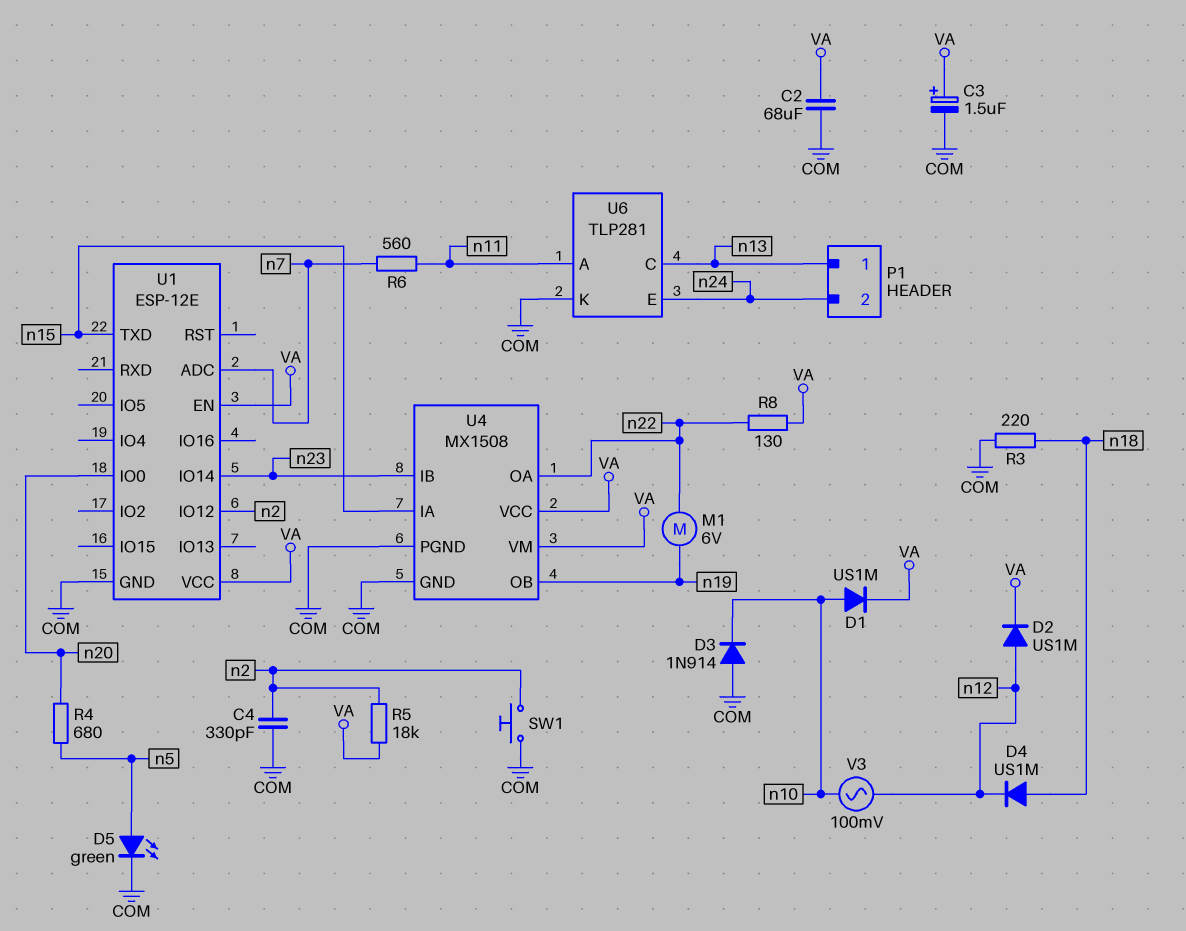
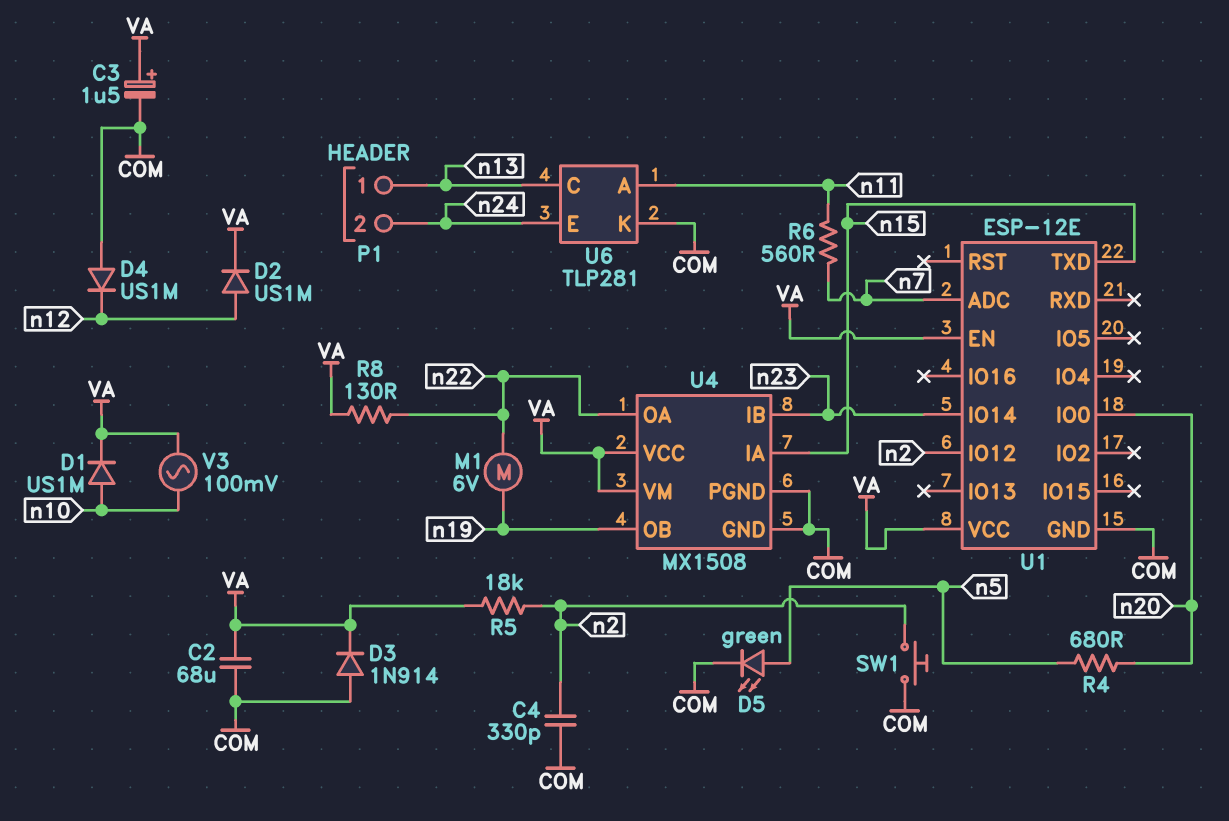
D3: diode 1N914 (A COM, K n10) -> diode 1N914 (A COM, K VA)
D4: diode US1M (A n18, K n12) -> diode US1M (A COM, K n12)
R3: 220 (COM, n18) -> none
V3: AC 100mV (n10, n12) -> AC 100mV (VA, n10)

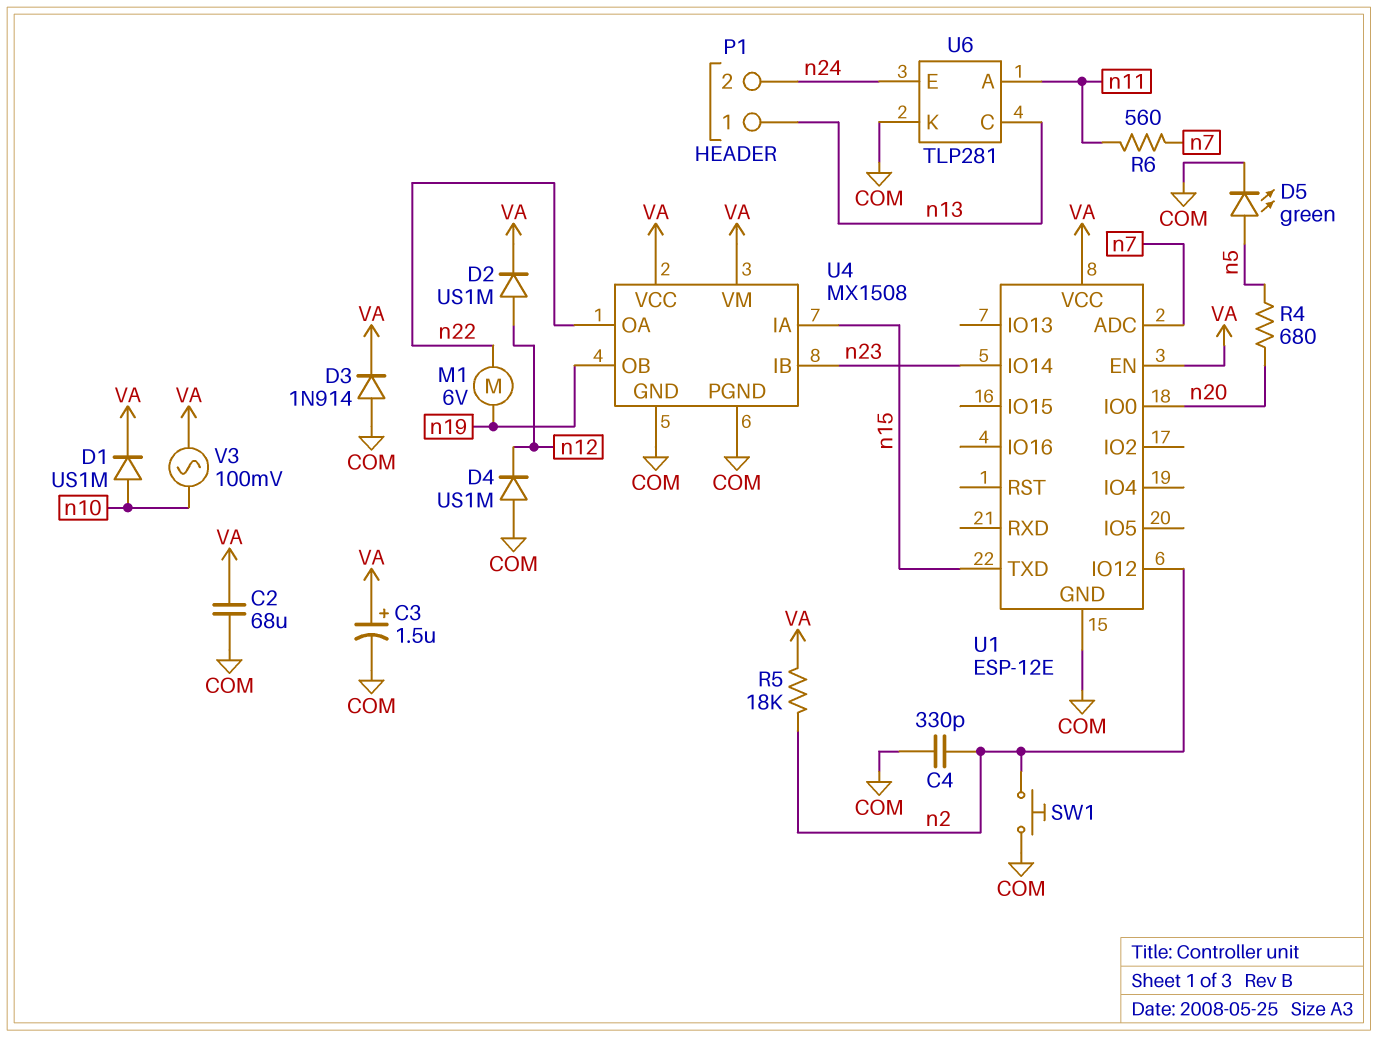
R8: 130 (VA, n22) -> none

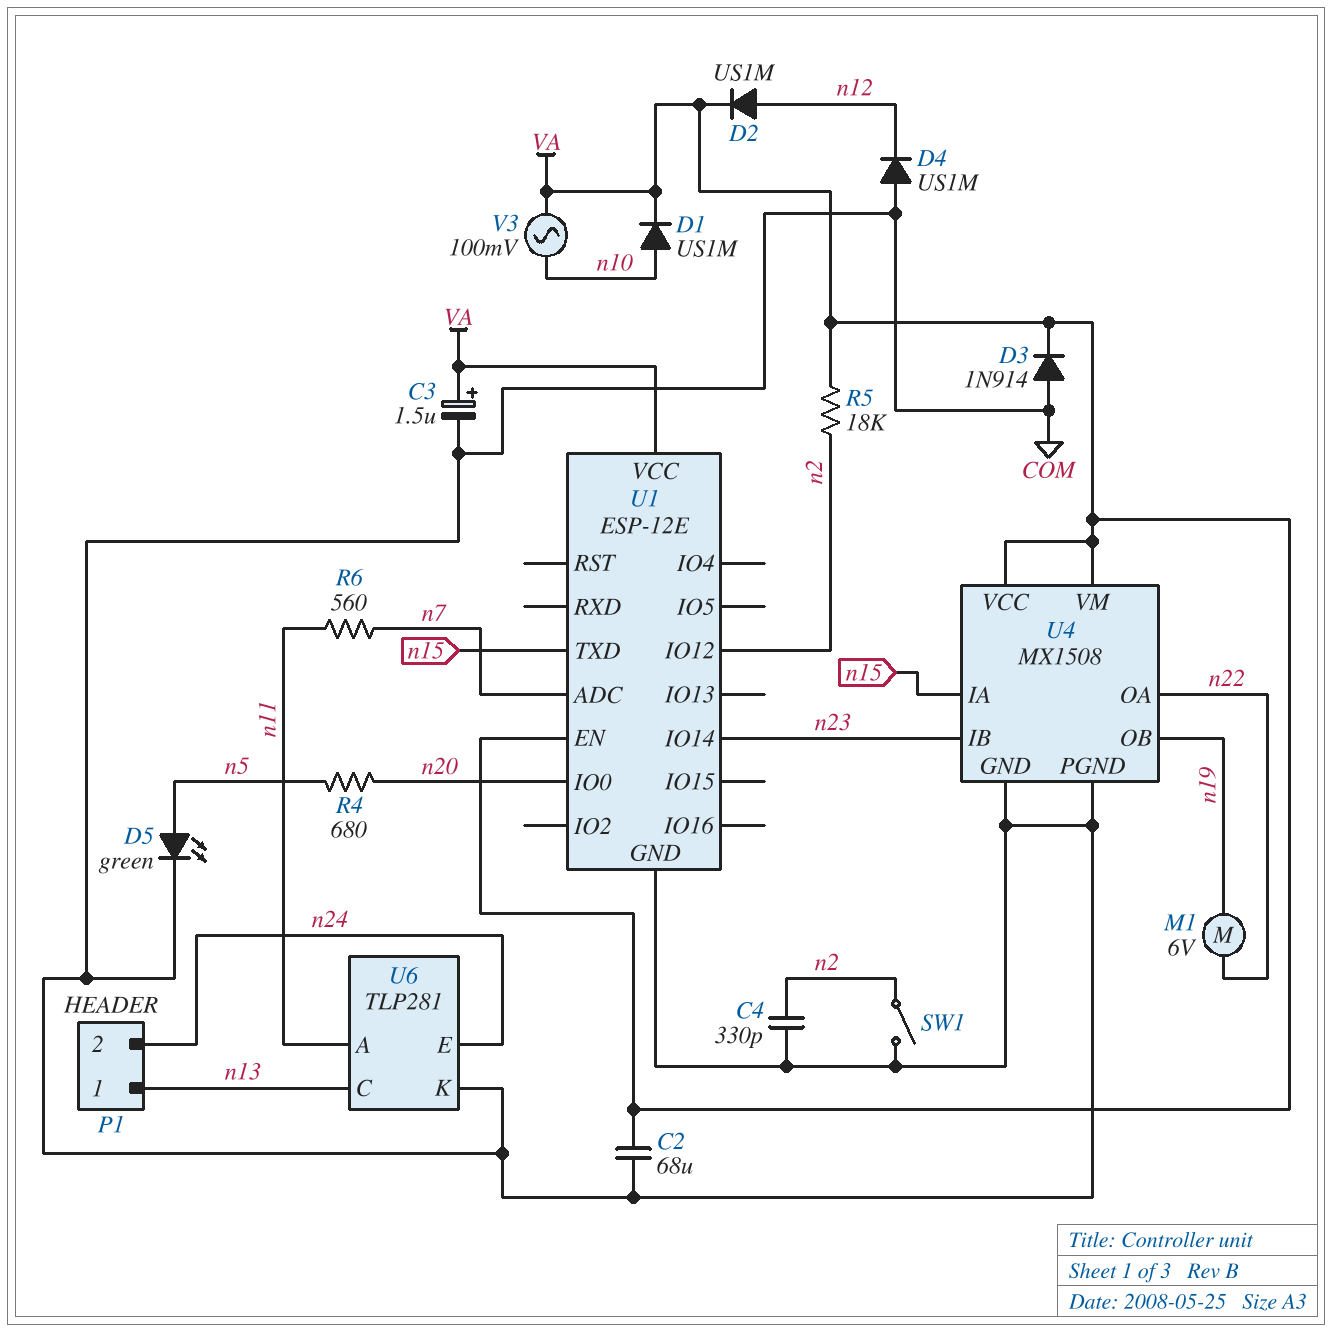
SW1: button (COM, n2) -> switch (COM, n2)

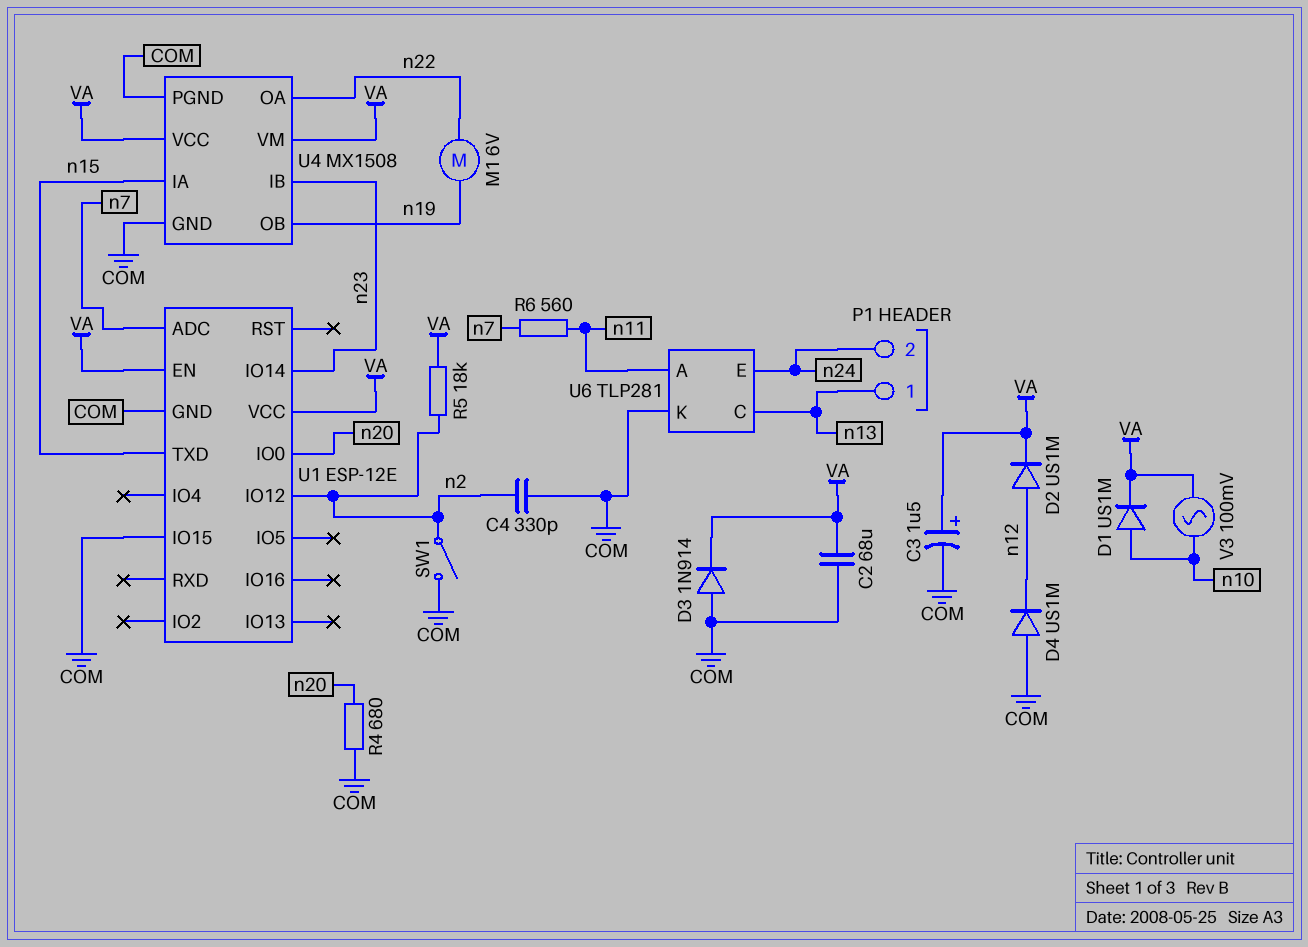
D5: LED green (A n5, K COM) -> none
R4: 680 (n5, n20) -> 680 (COM, n20)
U1 pin IO15: none -> COM

